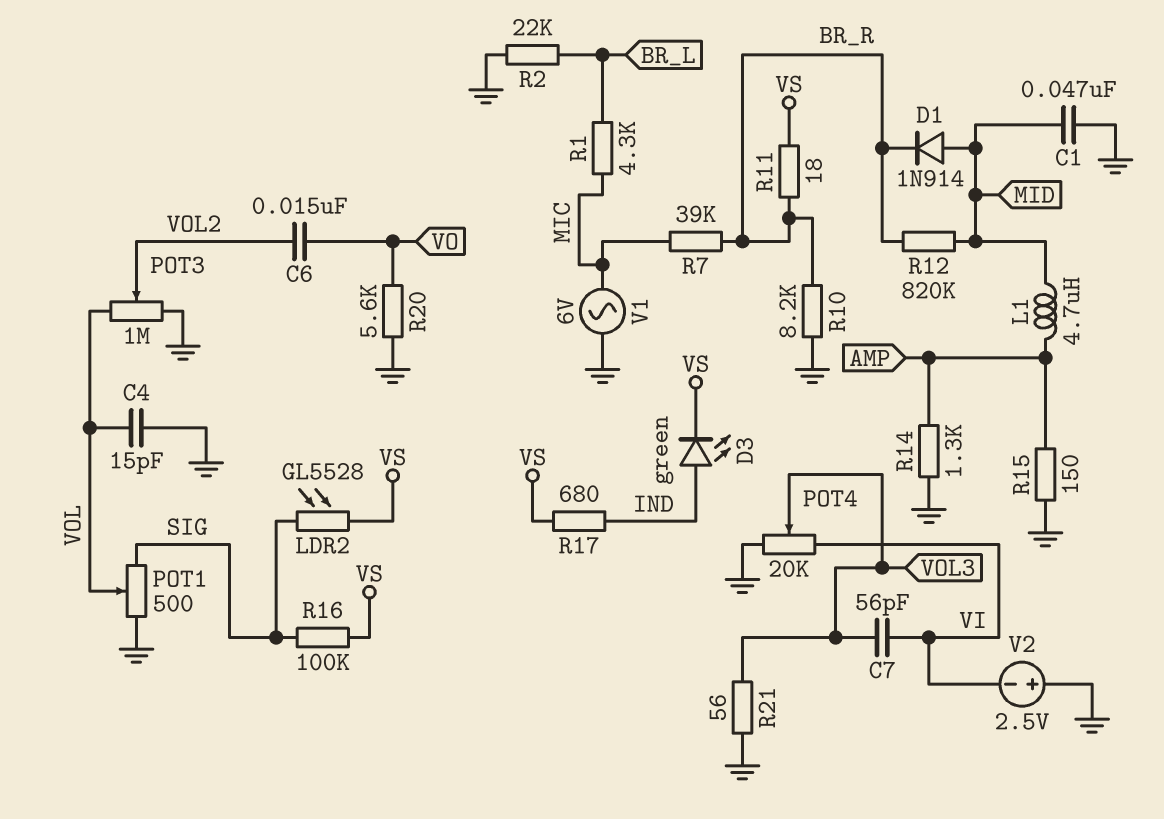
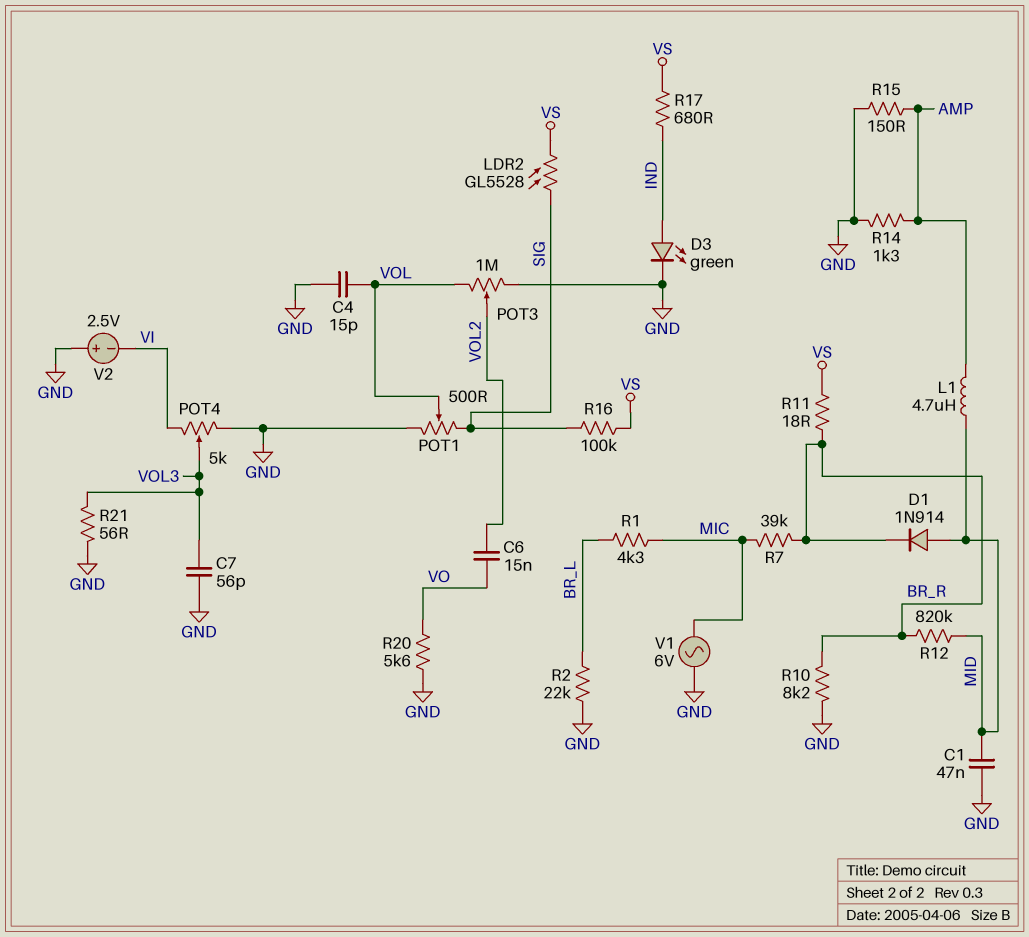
C7: 56pF (VI, VOL3) -> 56pF (GND, VOL3)
D3: LED green (A IND, K VS) -> LED green (A IND, K GND)
POT4: 20k (GND, VI, wiper VOL3) -> 5k (GND, VI, wiper VOL3)

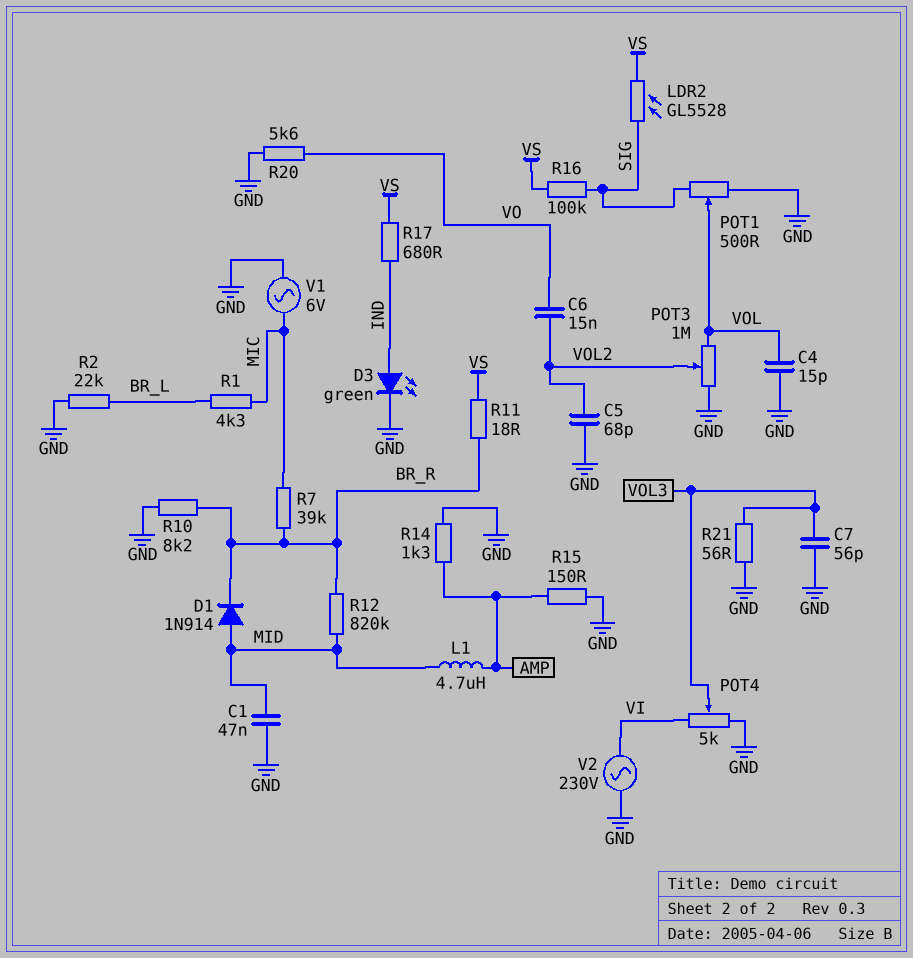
C5: none -> 68pF (GND, VOL2)
V2: 2.5V (plus GND, minus VI) -> AC 230V (GND, VI)

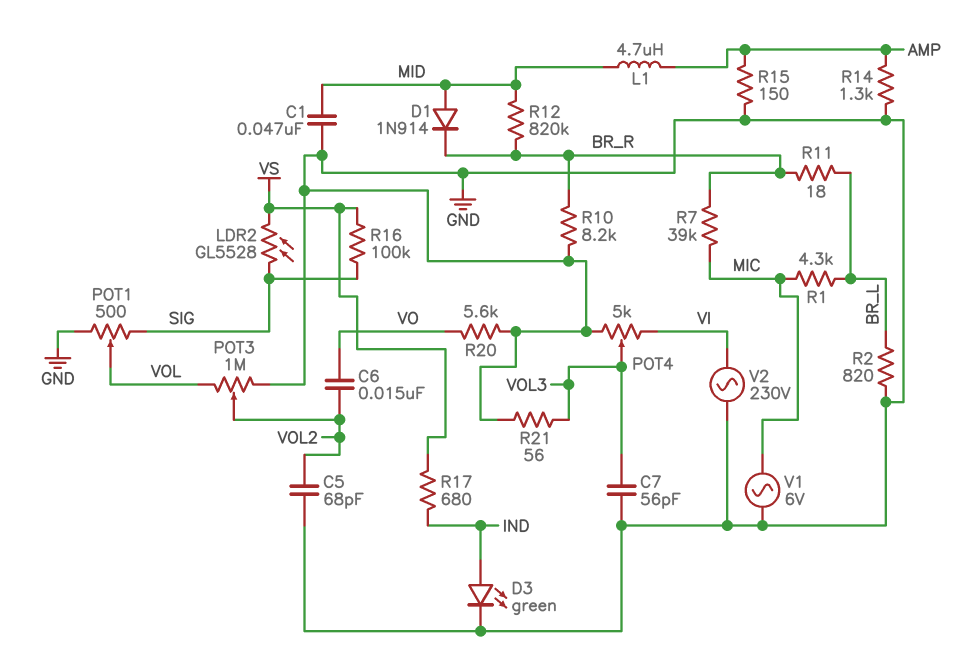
C4: 15pF (GND, VOL) -> none
R2: 22k (BR_L, GND) -> 820 (BR_L, GND)
R11: 18 (BR_R, VS) -> 18 (BR_L, BR_R)

